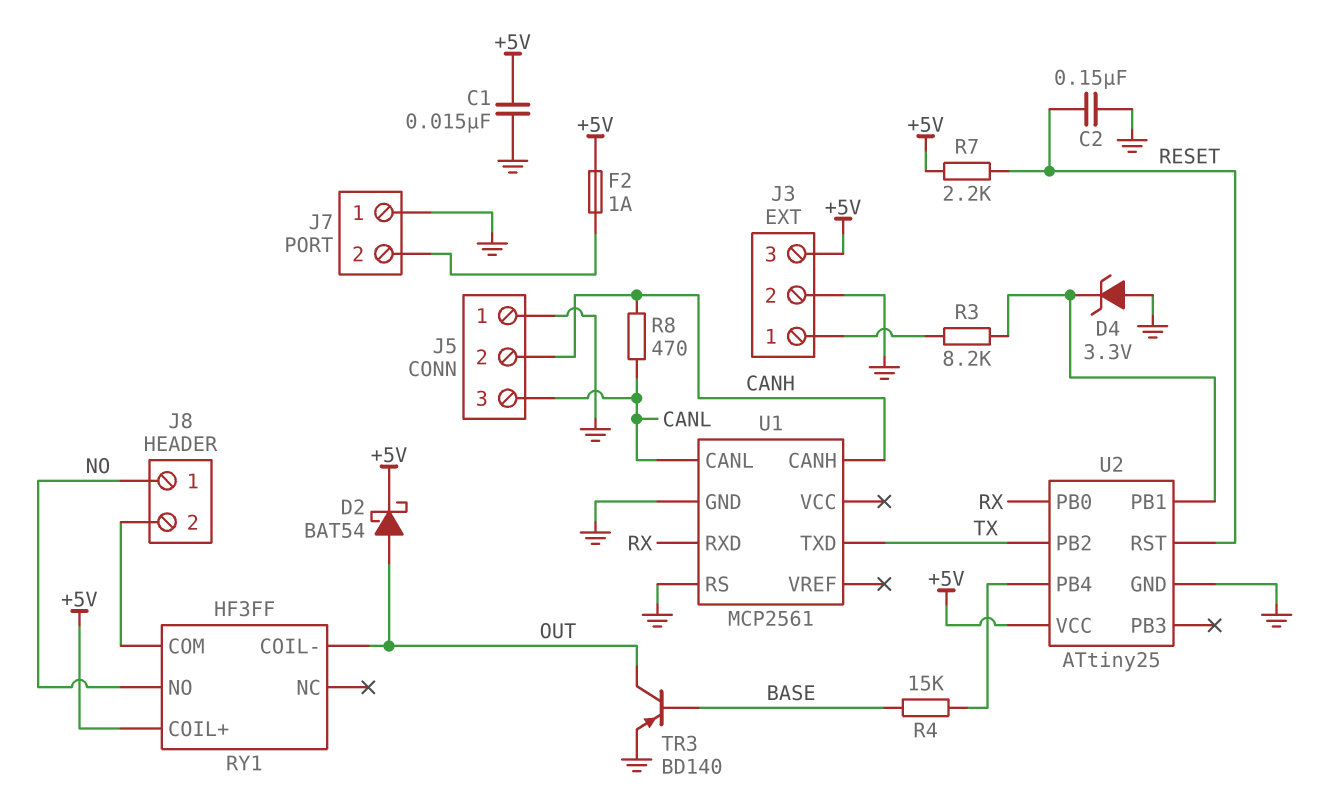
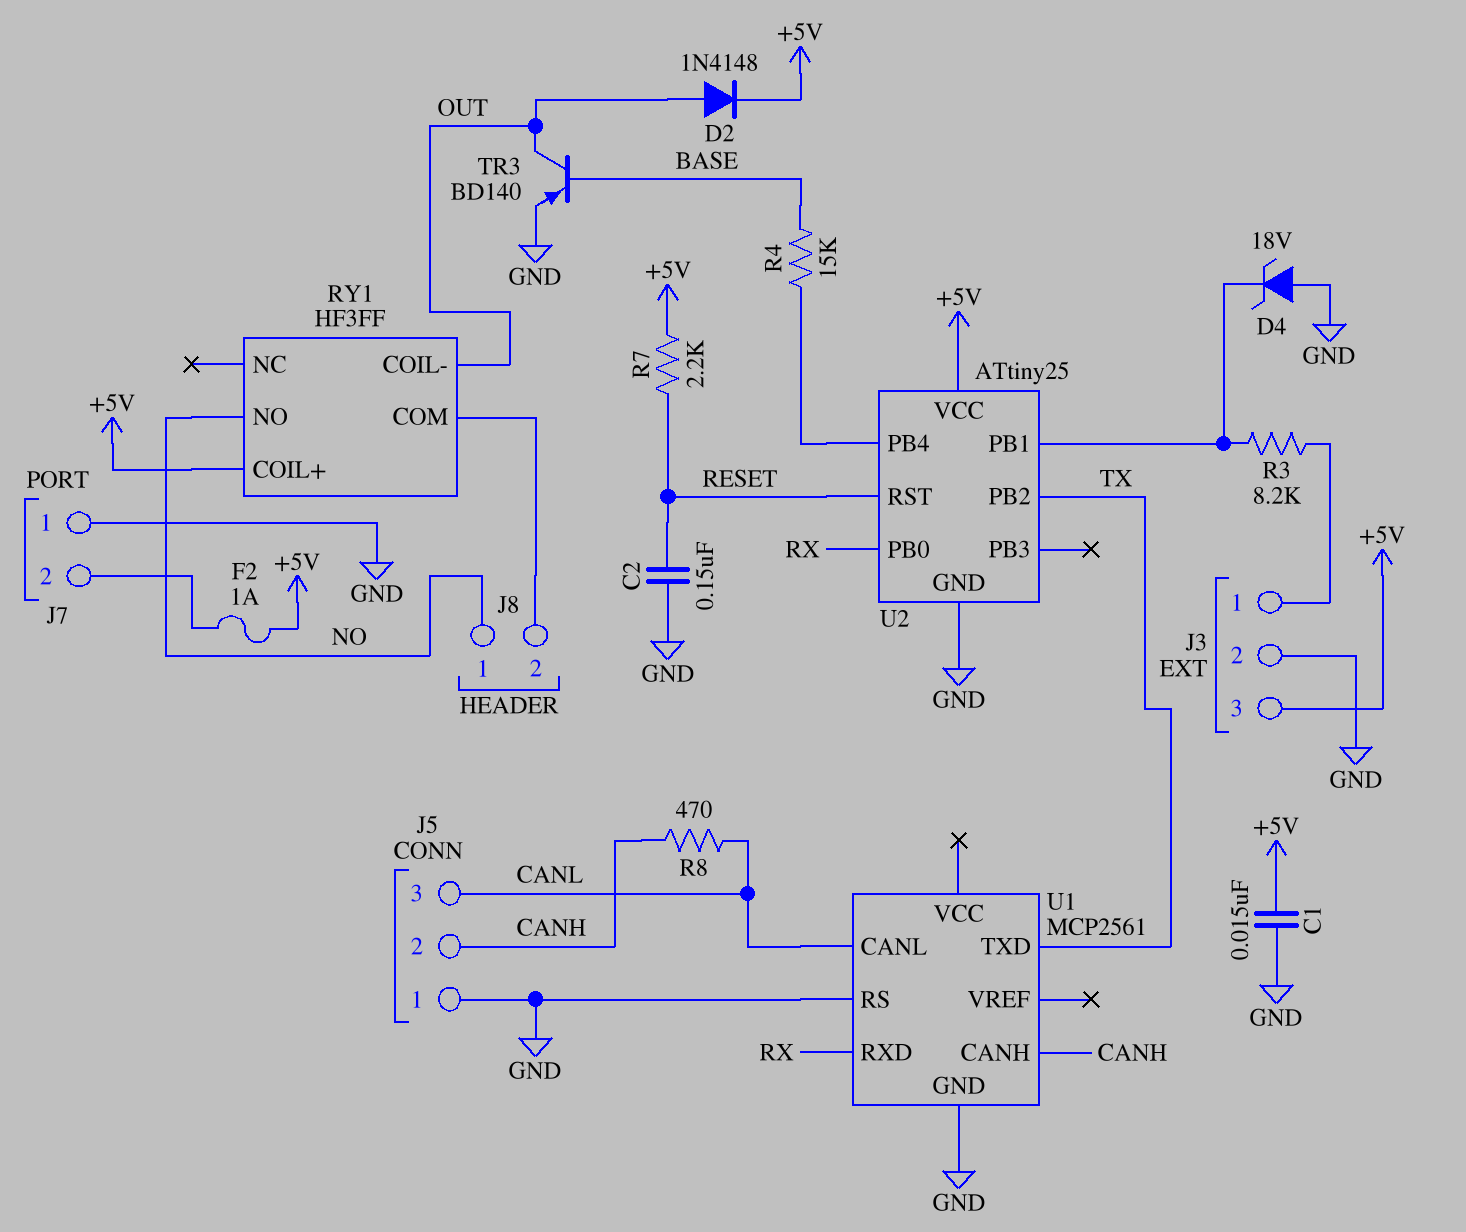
D2: schottky BAT54 (A OUT, K +5V) -> diode 1N4148 (A OUT, K +5V)
D4: zener 3.3V (A GND, K U2/PB1) -> zener 18V (A GND, K U2/PB1)

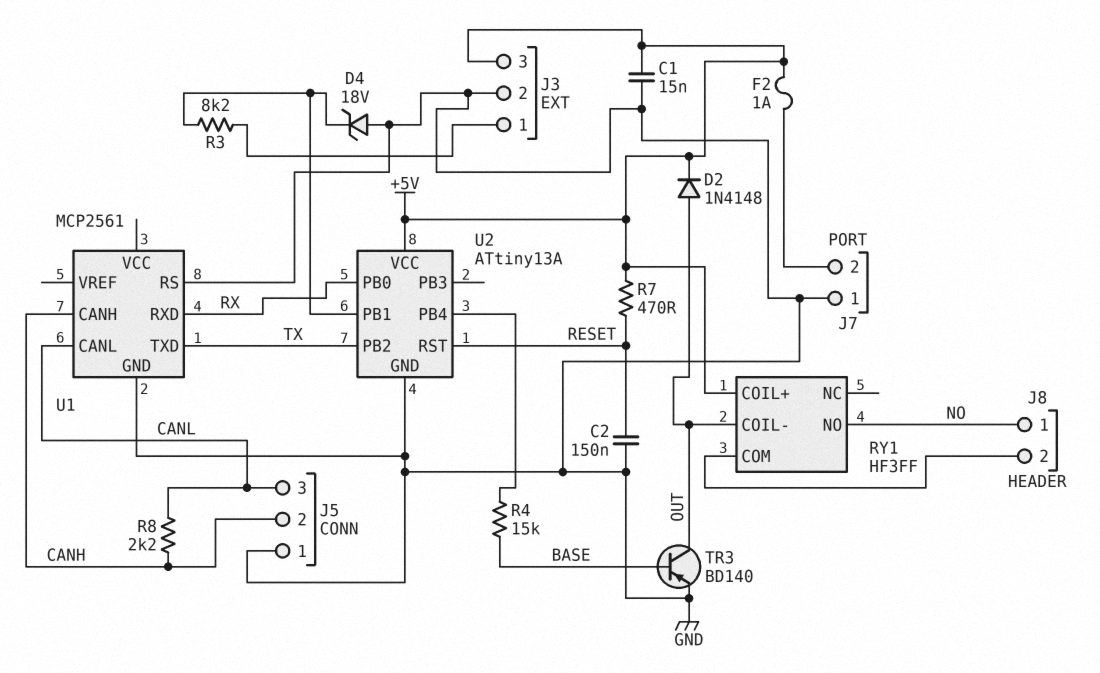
R7: 2.2k (+5V, RESET) -> 470 (+5V, RESET)
R8: 470 (CANH, CANL) -> 2.2k (CANH, CANL)
U2: ATtiny25 -> ATtiny13A

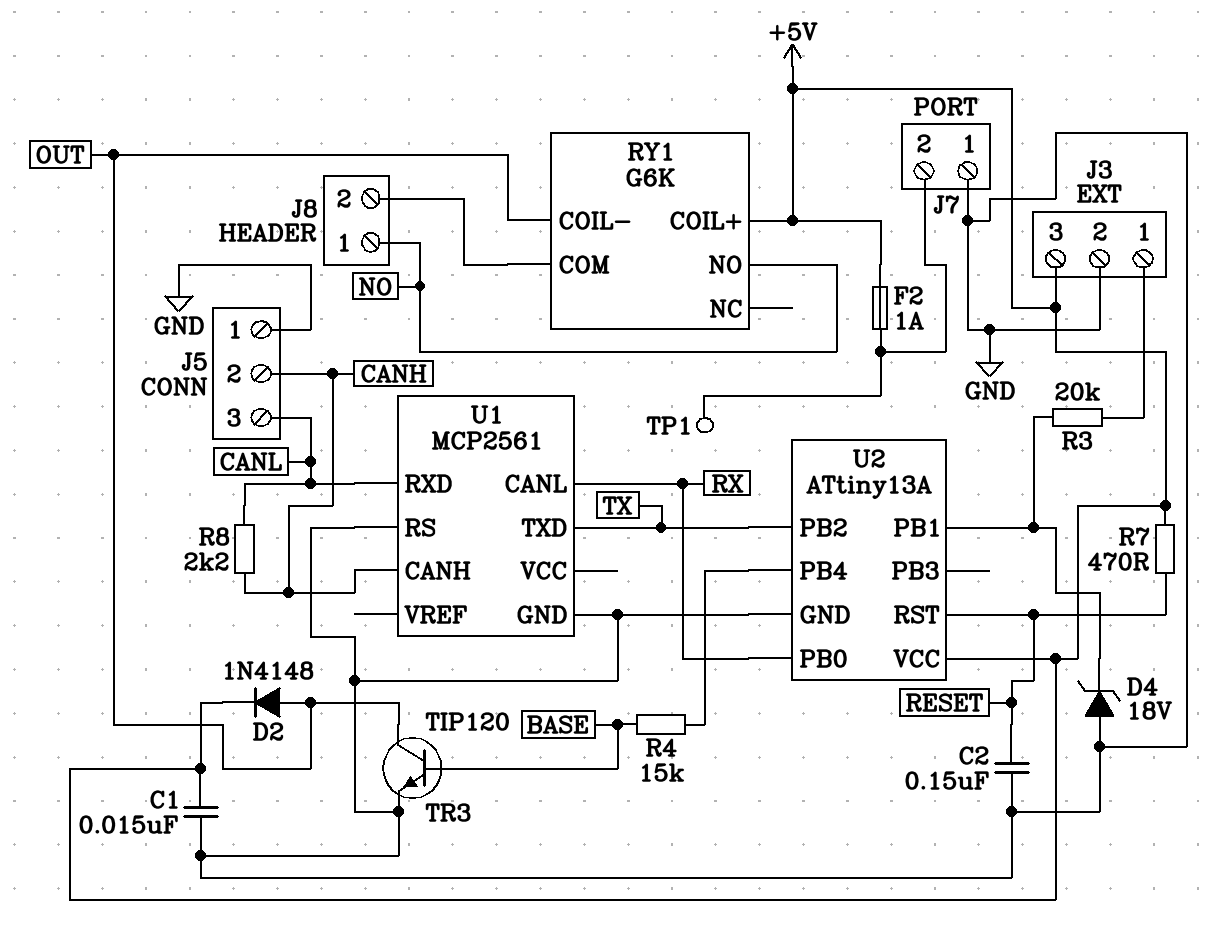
R3: 8.2k (J3/1, U2/PB1) -> 20k (J3/1, U2/PB1)
RY1: HF3FF -> G6K
TP1: none -> test point (J7/2)
TR3: PNP BD140 (B BASE, C OUT, E GND) -> NPN TIP120 (B BASE, C OUT, E GND)
U1 pin CANL: CANL -> RX
U1 pin RXD: RX -> CANL

